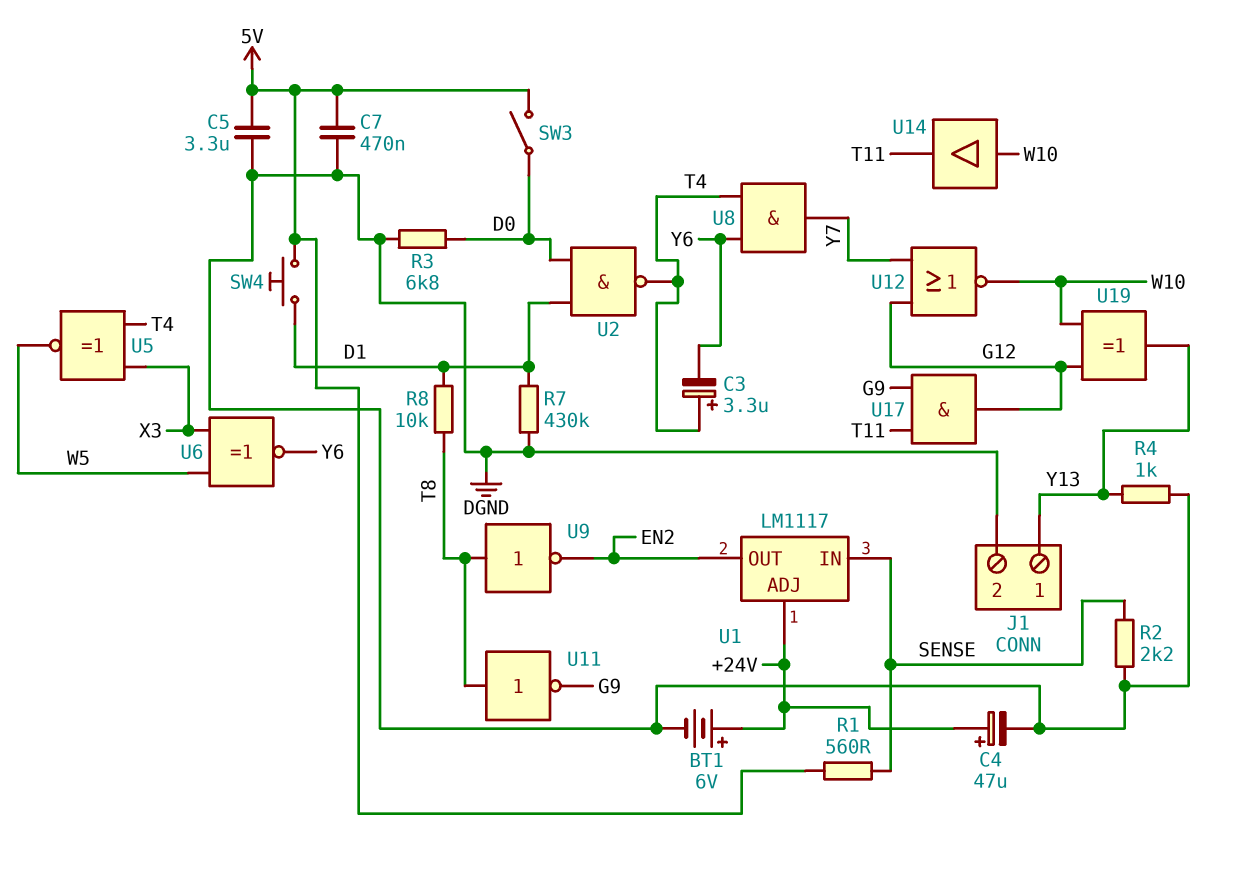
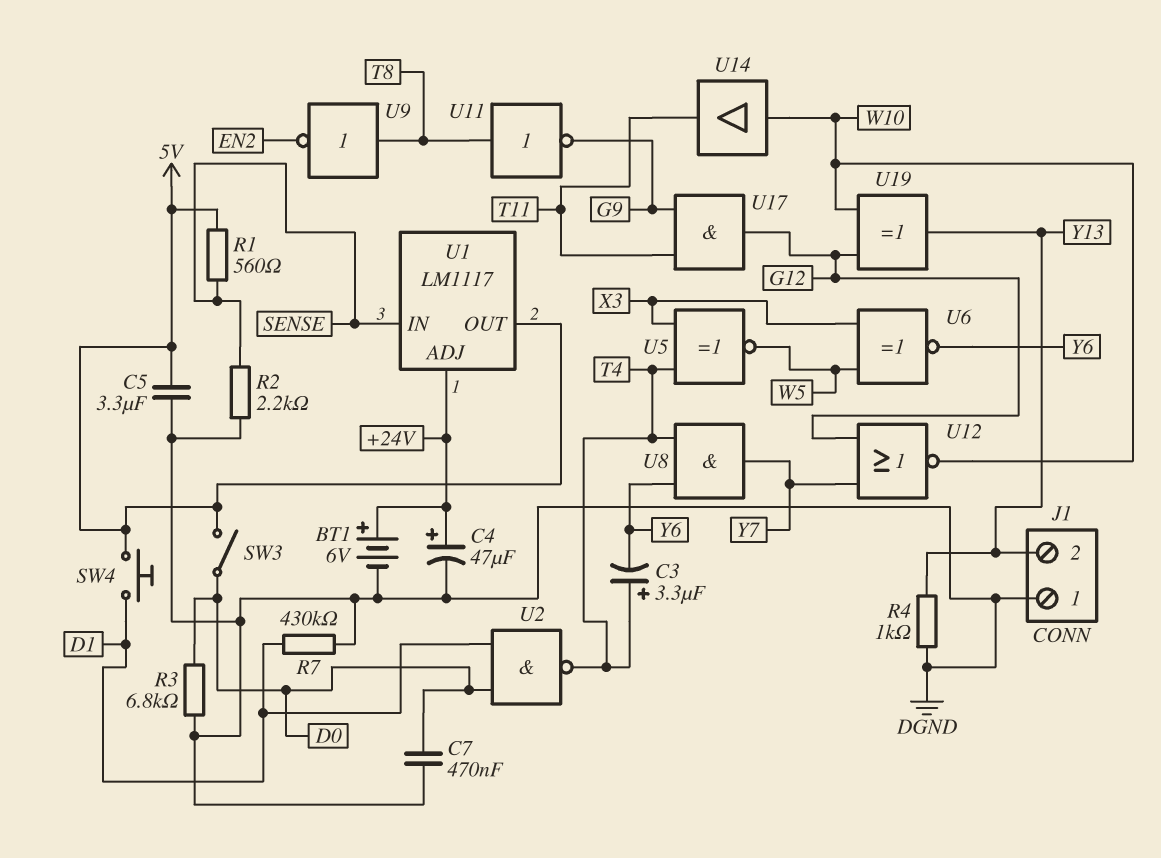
C7: 470nF (5V, DGND) -> 470nF (D0, DGND)
J1 pin 1: Y13 -> DGND
J1 pin 2: DGND -> Y13
R8: 10k (D1, T8) -> none
U1 pin OUT: EN2 -> 5V

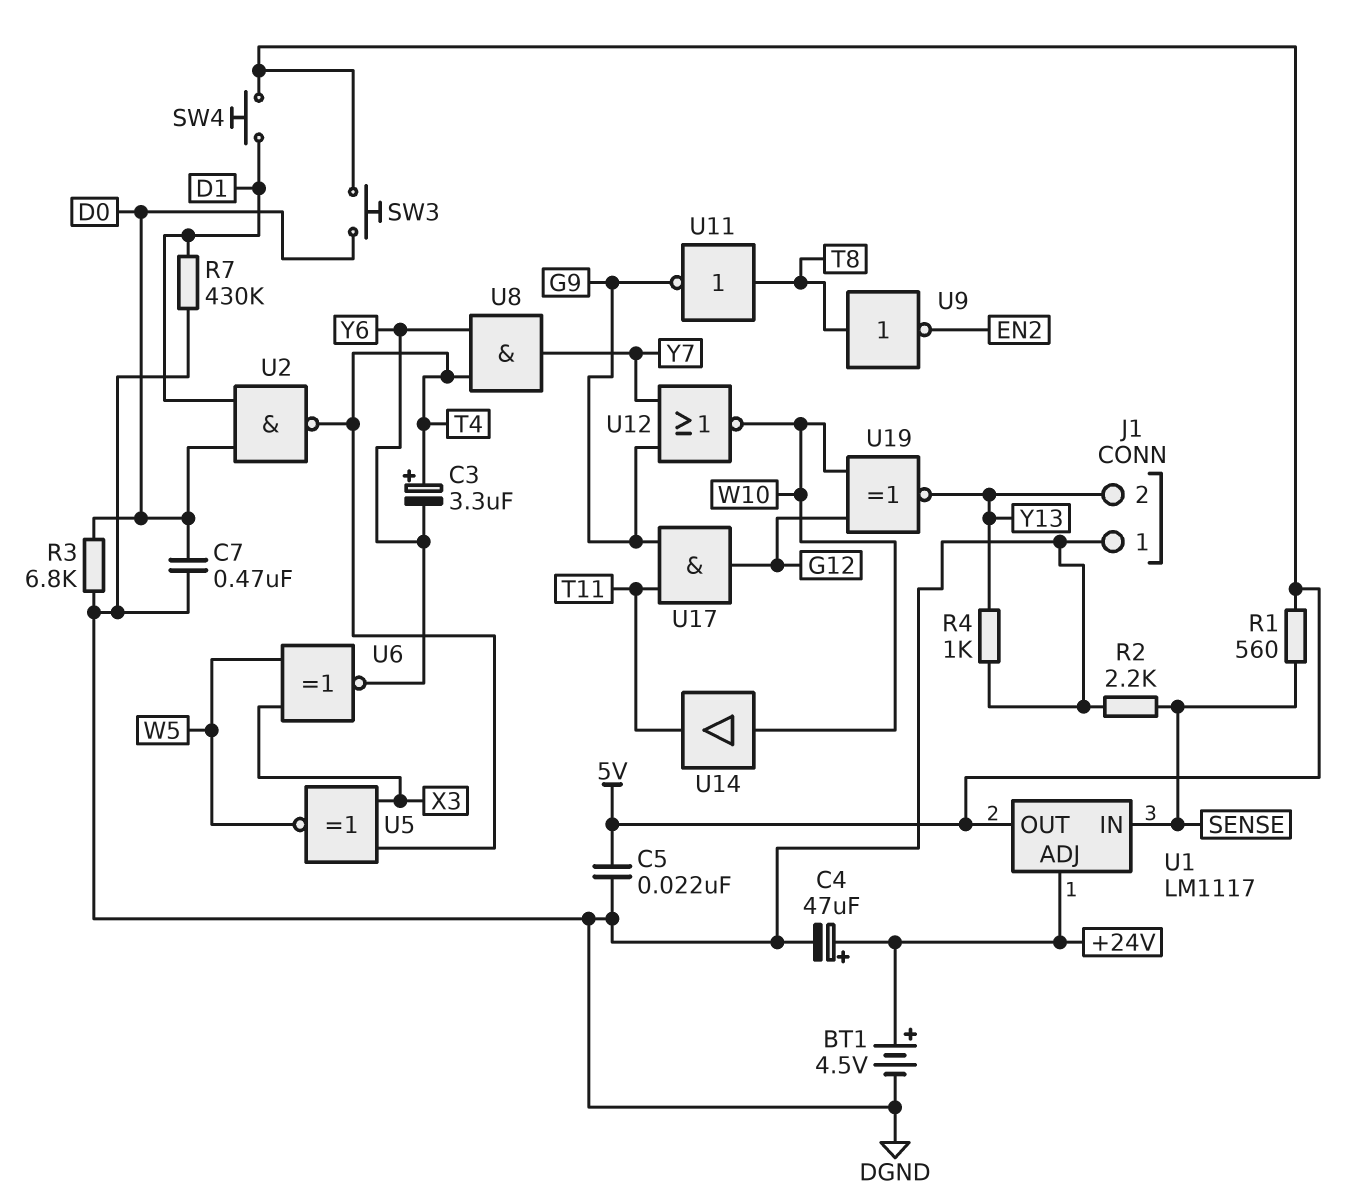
BT1: 6V (plus +24V, minus DGND) -> 4.5V (plus +24V, minus DGND)
C5: 3.3uF (5V, DGND) -> 22nF (5V, DGND)
SW3: switch (5V, D0) -> button (5V, D0)
U12: NOR (in G12, in Y7, out W10) -> NOR (in G9, in Y7, out W10)
U19: XOR (in G12, in W10, out Y13) -> XNOR (in G12, in W10, out Y13)

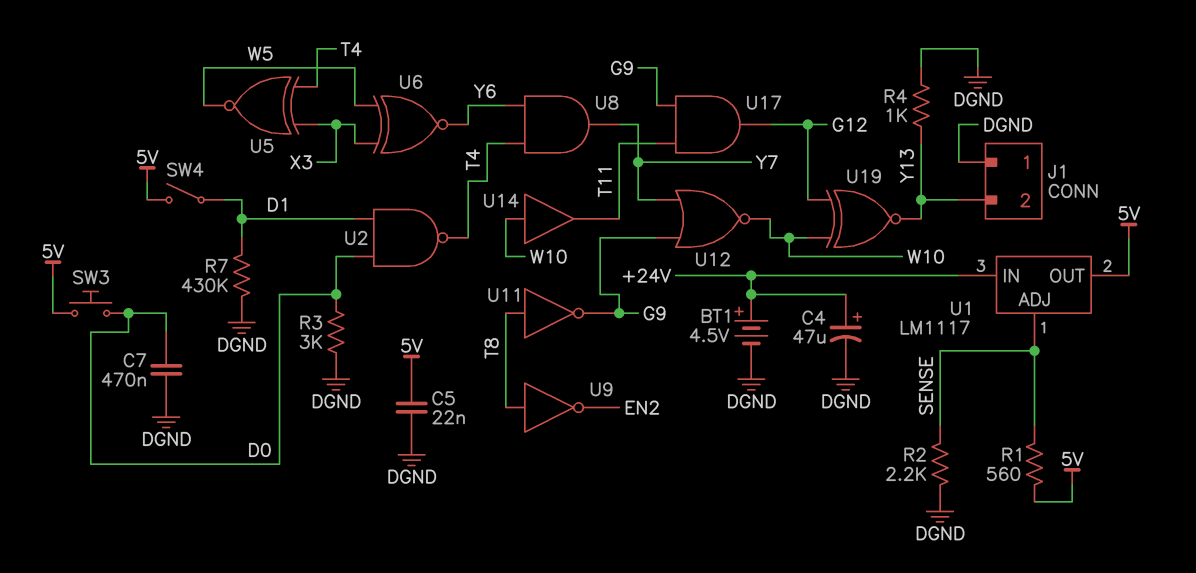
C3: 3.3uF (plus T4, minus Y6) -> none
R3: 6.8k (D0, DGND) -> 3k (D0, DGND)
SW4: button (5V, D1) -> switch (5V, D1)
U1 pin ADJ: +24V -> SENSE
U1 pin IN: SENSE -> +24V

